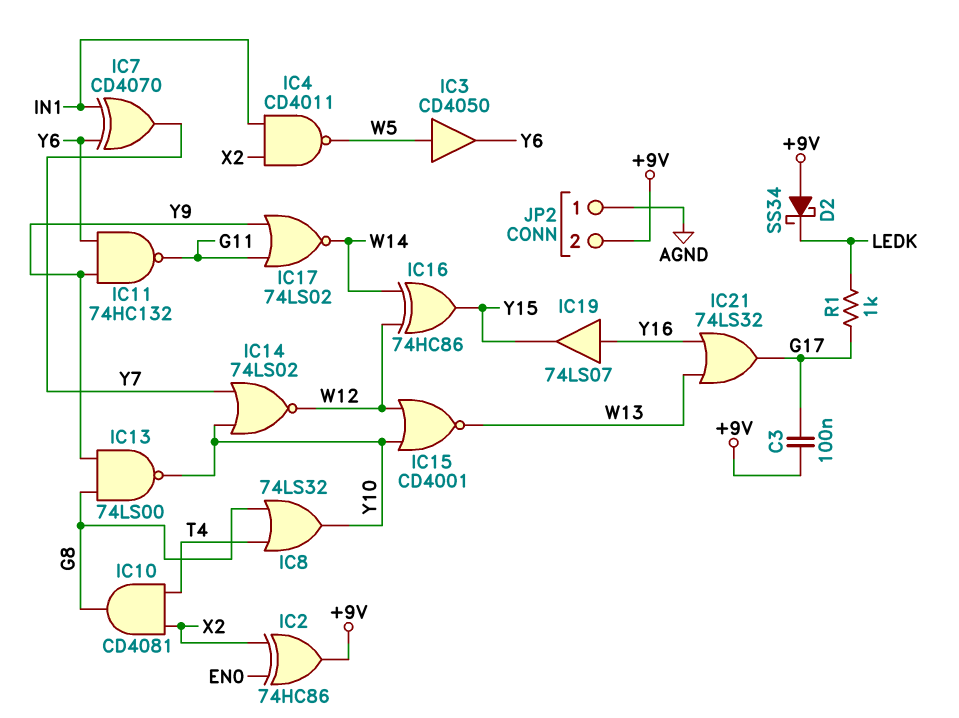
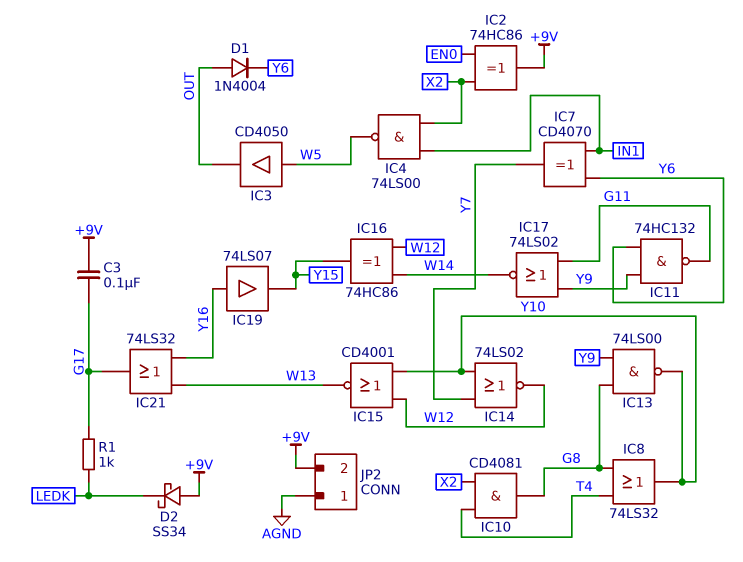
D1: none -> diode 1N4004 (A OUT, K Y6)
IC3: buffer CD4050 (in W5, out Y6) -> buffer CD4050 (in W5, out OUT)
IC4: NAND CD4011 (in IN1, in X2, out W5) -> NAND 74LS00 (in IN1, in X2, out W5)

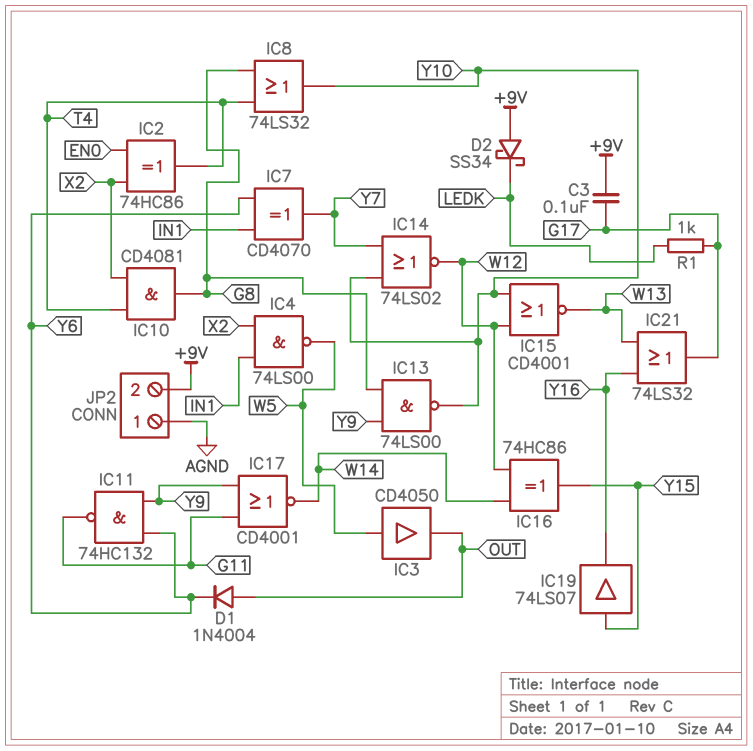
IC2: XOR 74HC86 (in EN0, in X2, out +9V) -> XOR 74HC86 (in EN0, in X2, out T4)
IC17: NOR 74LS02 (in G11, in Y9, out W14) -> NOR CD4001 (in G11, in Y9, out W14)
IC19: buffer 74LS07 (in Y16, out Y15) -> buffer 74LS07 (in Y15, out Y16)

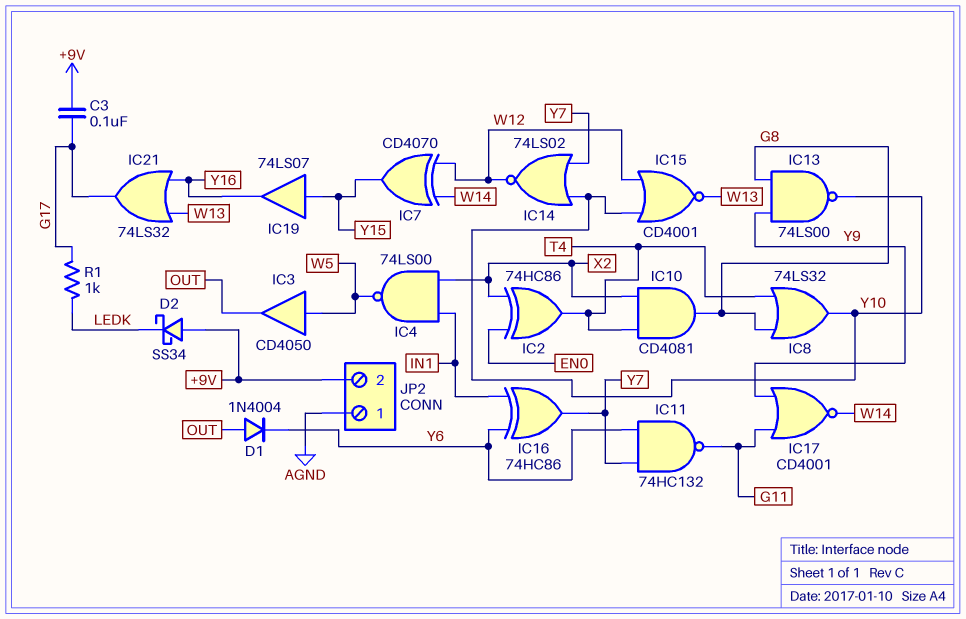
IC7: XOR CD4070 (in IN1, in Y6, out Y7) -> XOR CD4070 (in W12, in W14, out Y15)
IC11: NAND 74HC132 (in Y6, in Y9, out G11) -> NAND 74HC132 (in Y6, in Y7, out G11)
IC16: XOR 74HC86 (in W12, in W14, out Y15) -> XOR 74HC86 (in IN1, in Y6, out Y7)

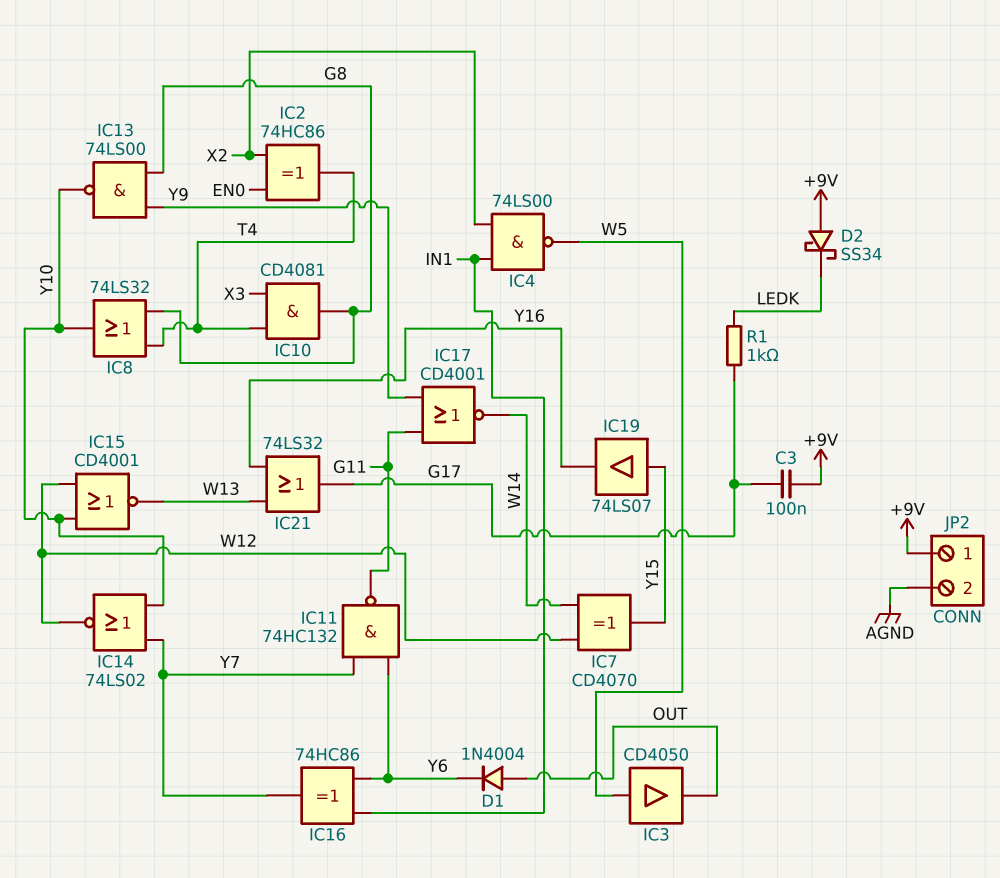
IC10: AND CD4081 (in T4, in X2, out G8) -> AND CD4081 (in T4, in X3, out G8)
JP2 pin 1: AGND -> +9V
JP2 pin 2: +9V -> AGND

